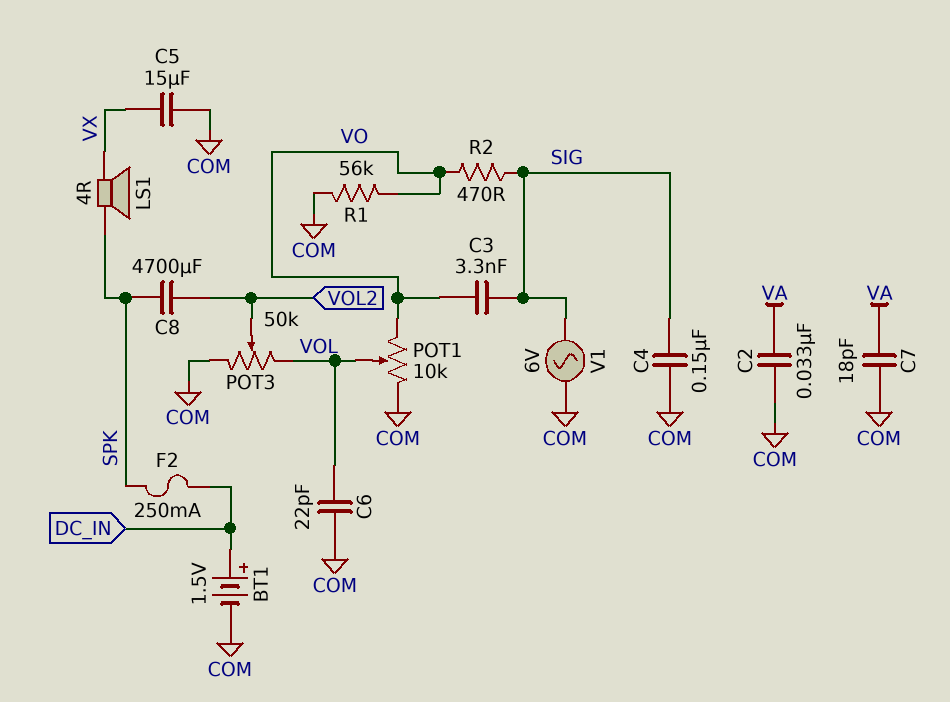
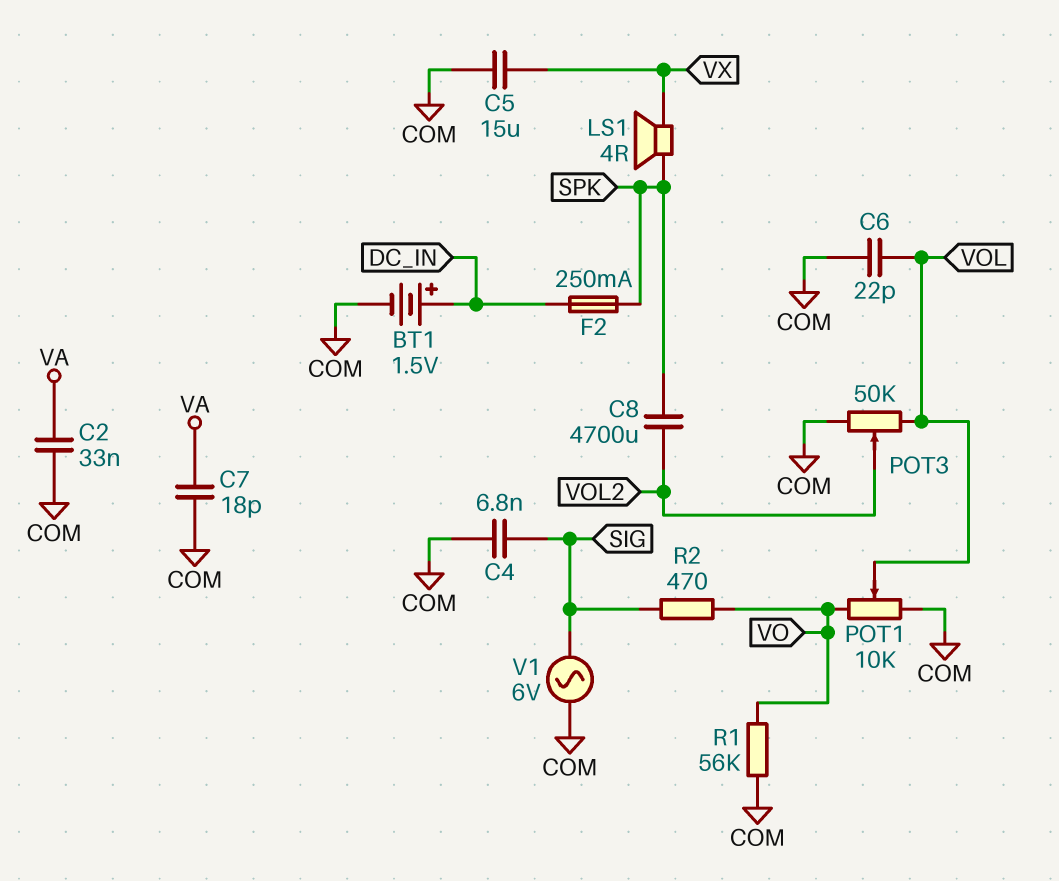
C3: 3.3nF (SIG, VO) -> none
C4: 150nF (COM, SIG) -> 6.8nF (COM, SIG)

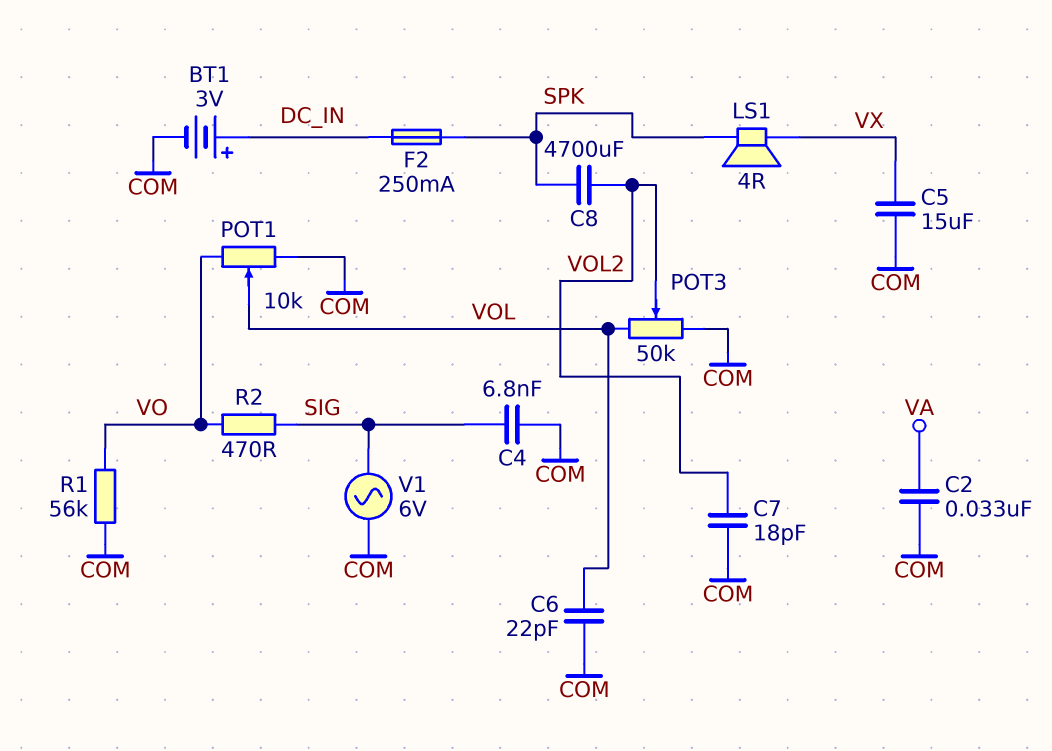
BT1: 1.5V (plus DC_IN, minus COM) -> 3V (plus DC_IN, minus COM)
C7: 18pF (COM, VA) -> 18pF (COM, VOL2)

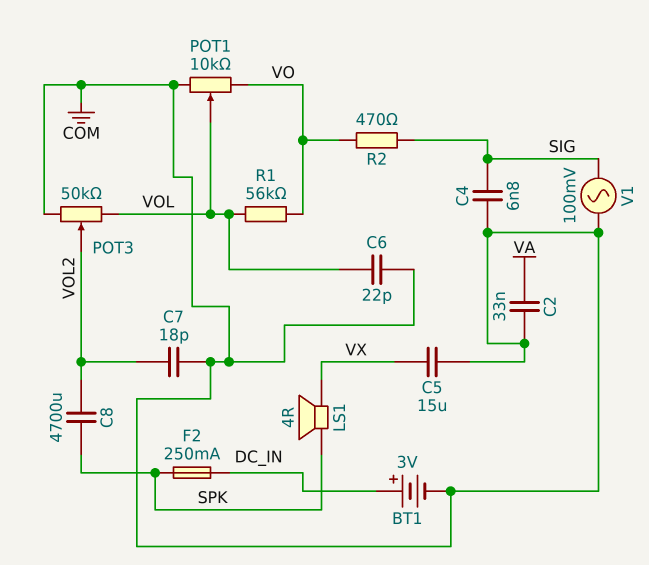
R1: 56k (COM, VO) -> 56k (VO, VOL)
V1: AC 6V (COM, SIG) -> AC 100mV (COM, SIG)

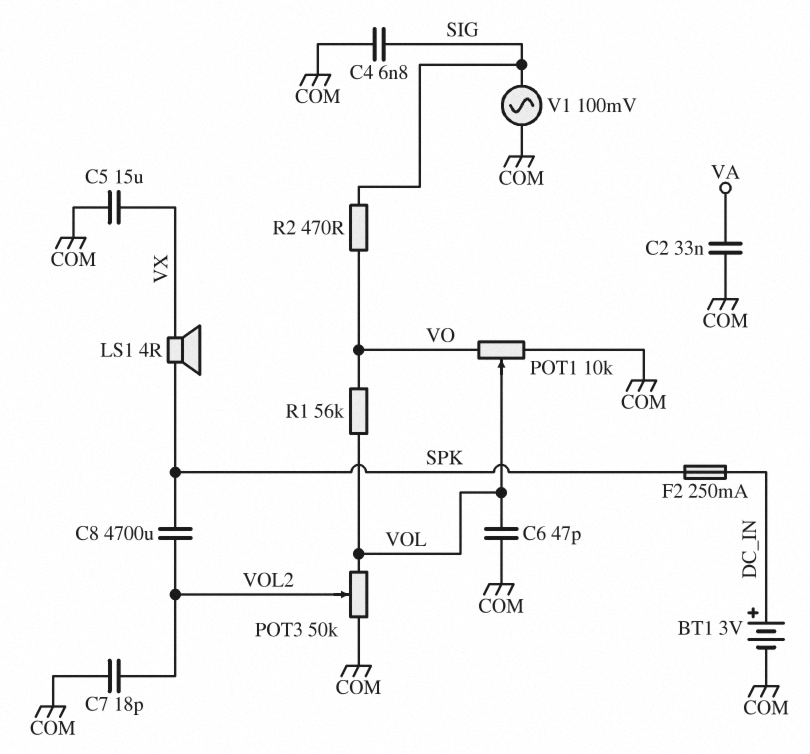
C6: 22pF (COM, VOL) -> 47pF (COM, VOL)

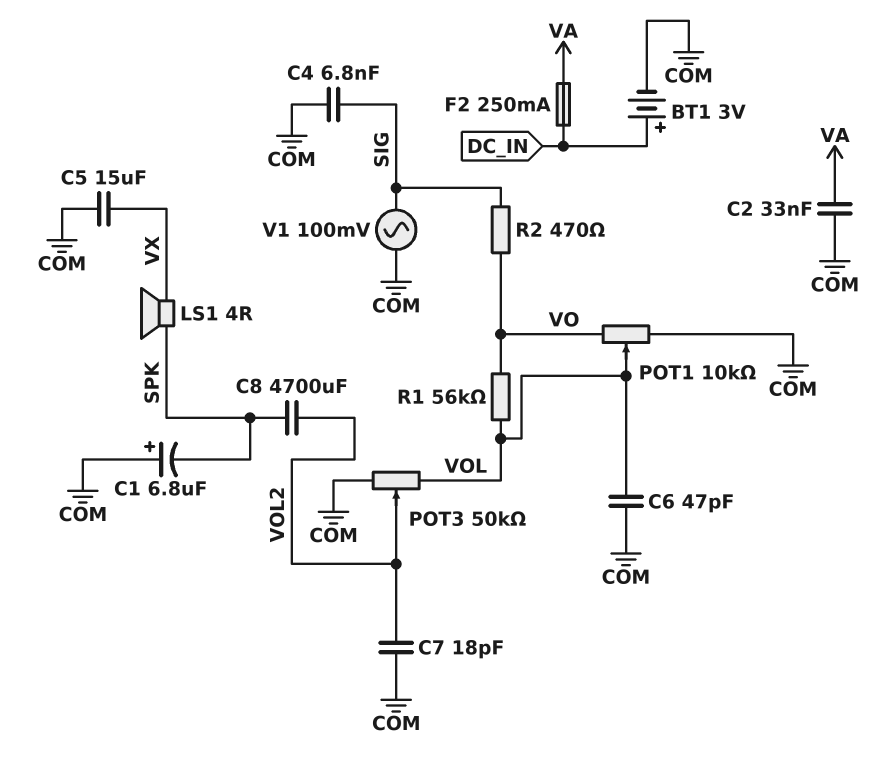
C1: none -> 6.8uF (plus COM, minus SPK)
F2: 250mA (DC_IN, SPK) -> 250mA (DC_IN, VA)

